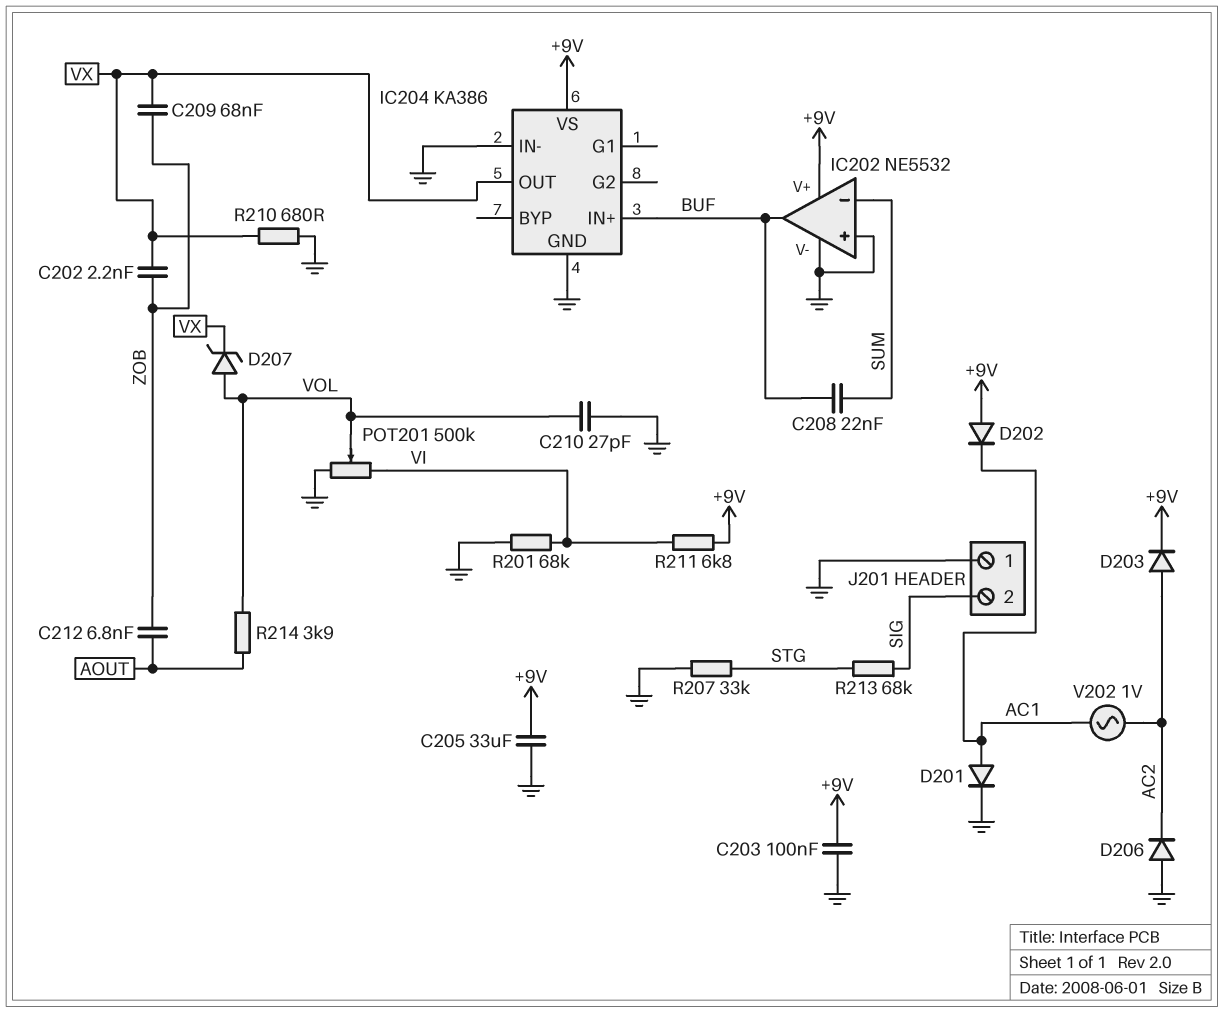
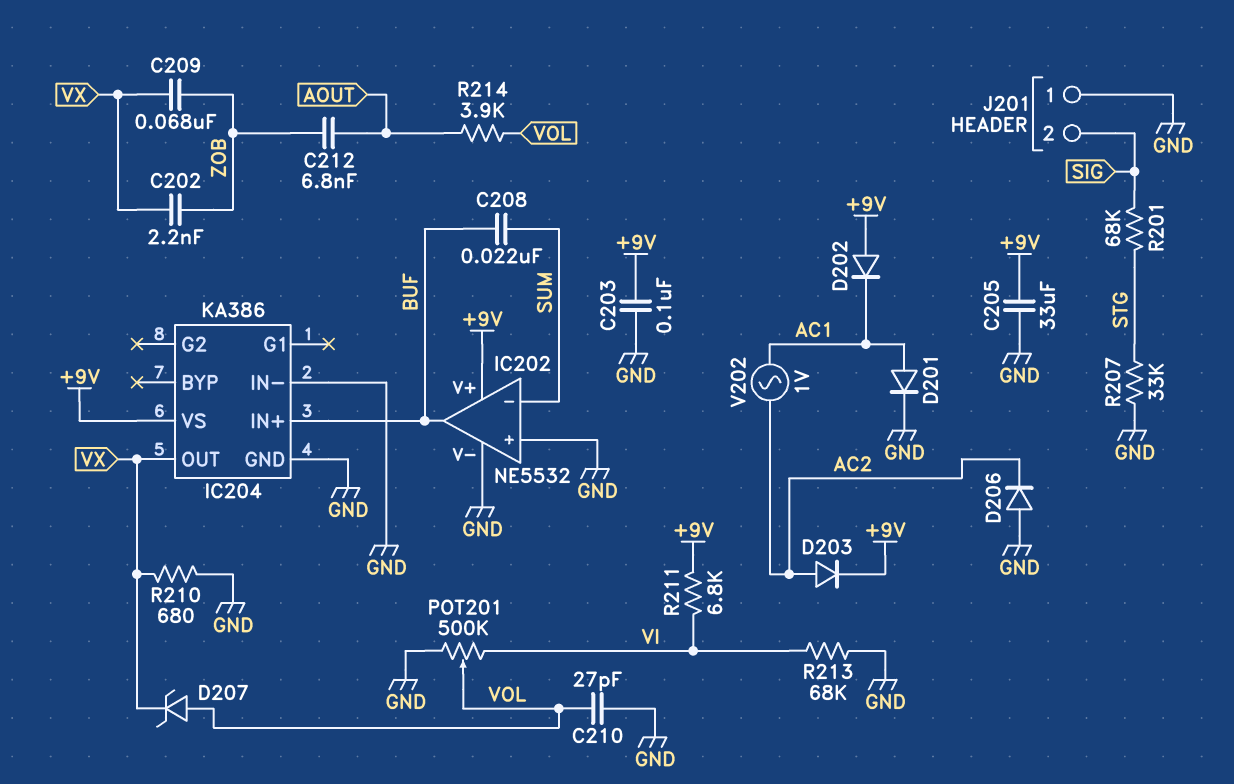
R201: 68k (GND, VI) -> 68k (SIG, STG)
R213: 68k (SIG, STG) -> 68k (GND, VI)

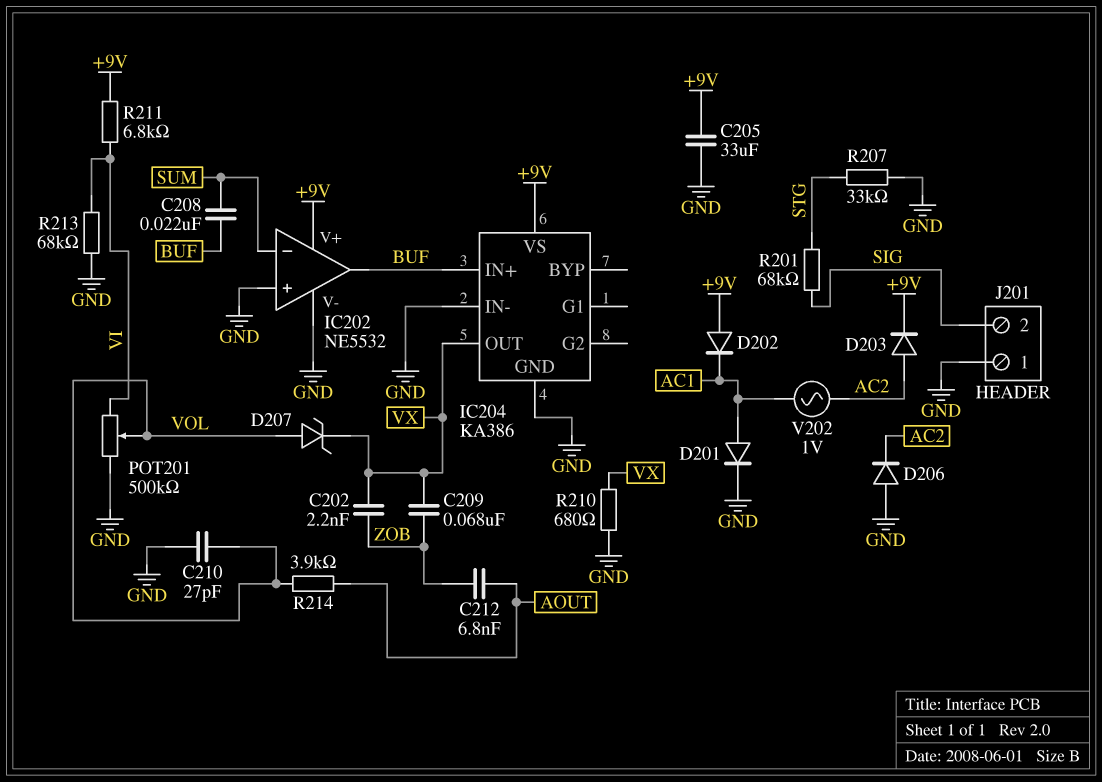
C203: 100nF (+9V, GND) -> none

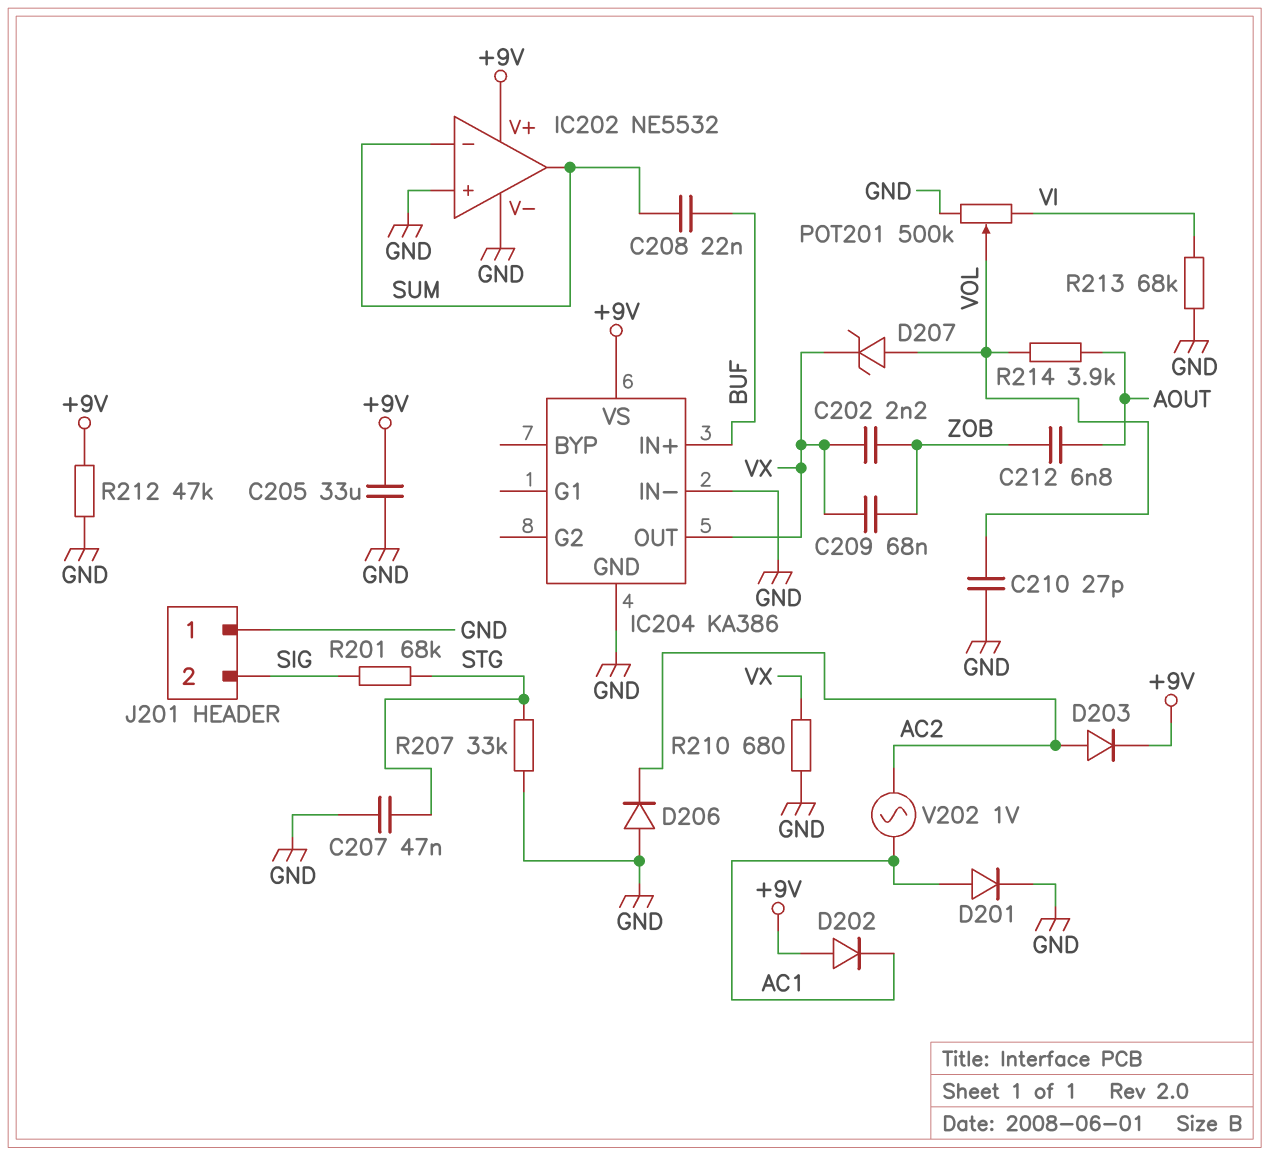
C207: none -> 47nF (GND, STG)
IC202 pin out: BUF -> SUM
R211: 6.8k (+9V, VI) -> none
R212: none -> 47k (+9V, GND)

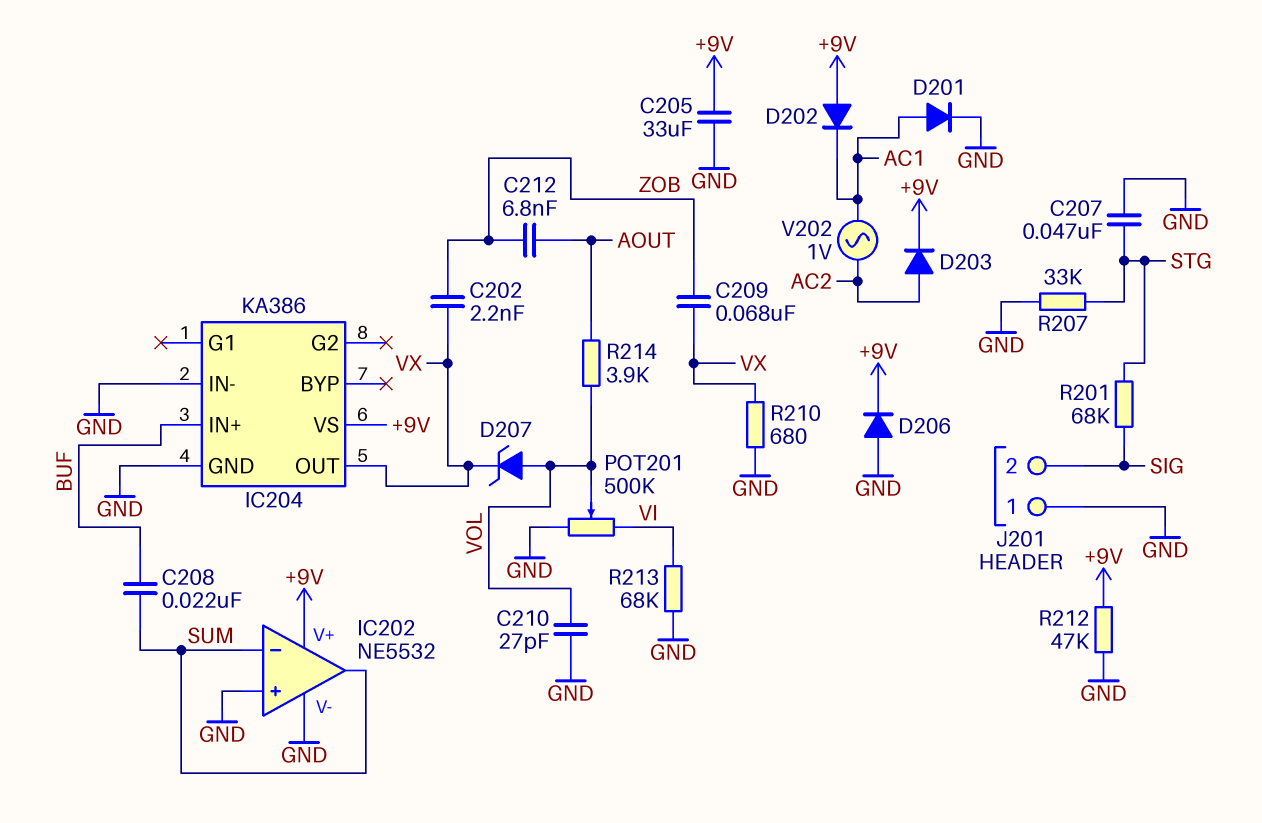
D206: diode (A GND, K AC2) -> diode (A GND, K +9V)

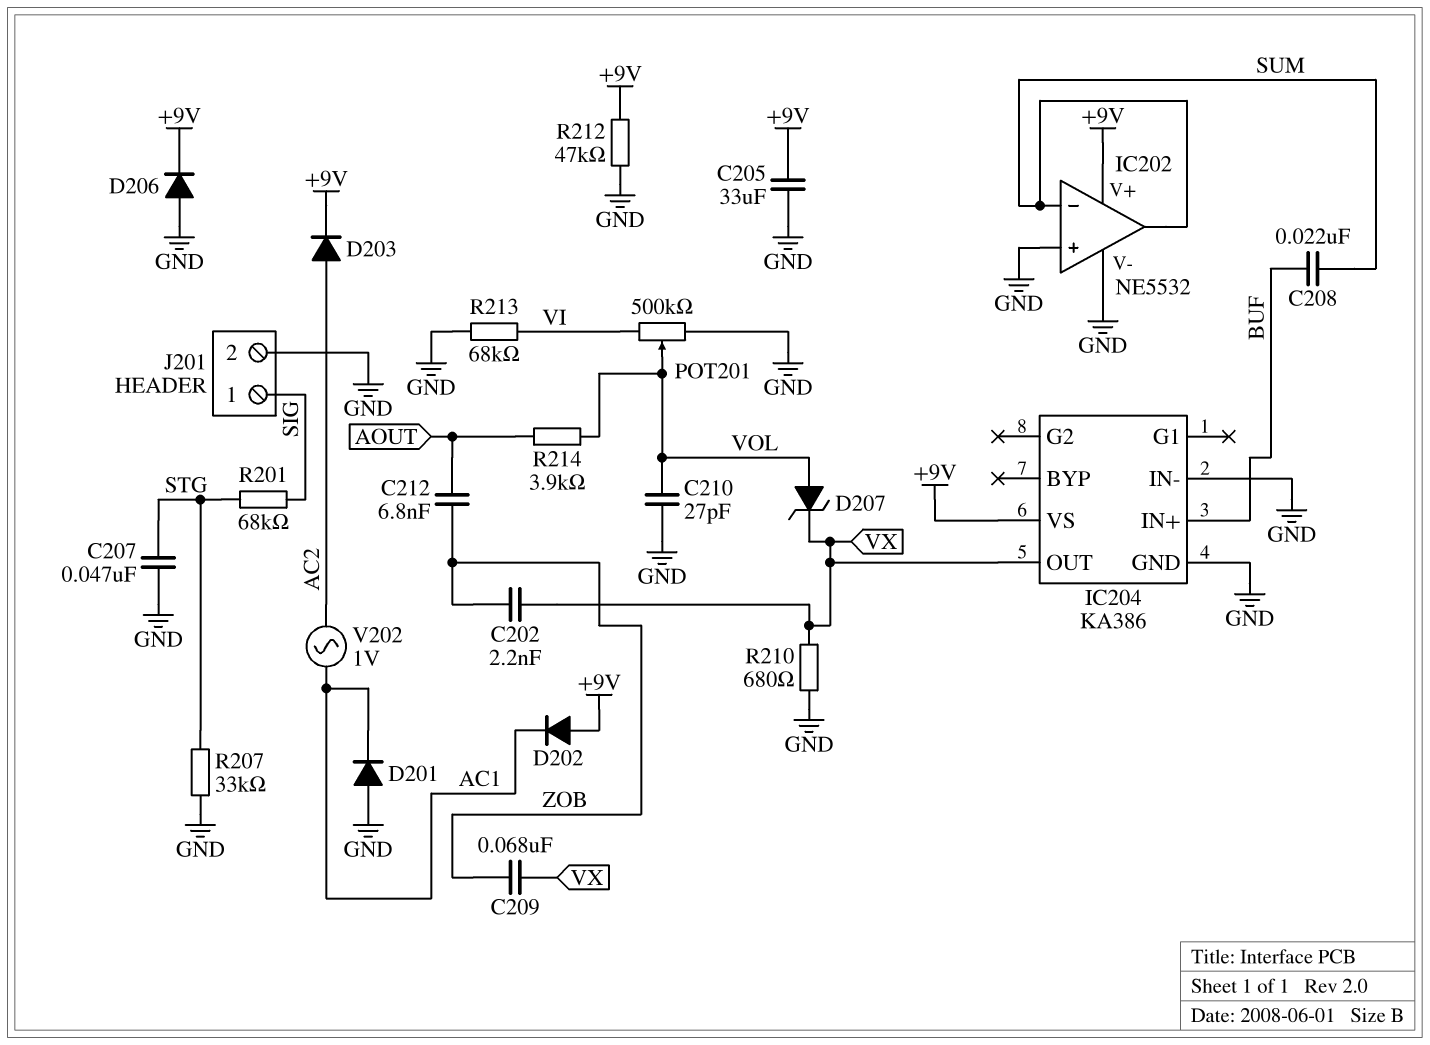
D201: diode (A AC1, K GND) -> diode (A GND, K AC1)
J201 pin 1: GND -> SIG
J201 pin 2: SIG -> GND

